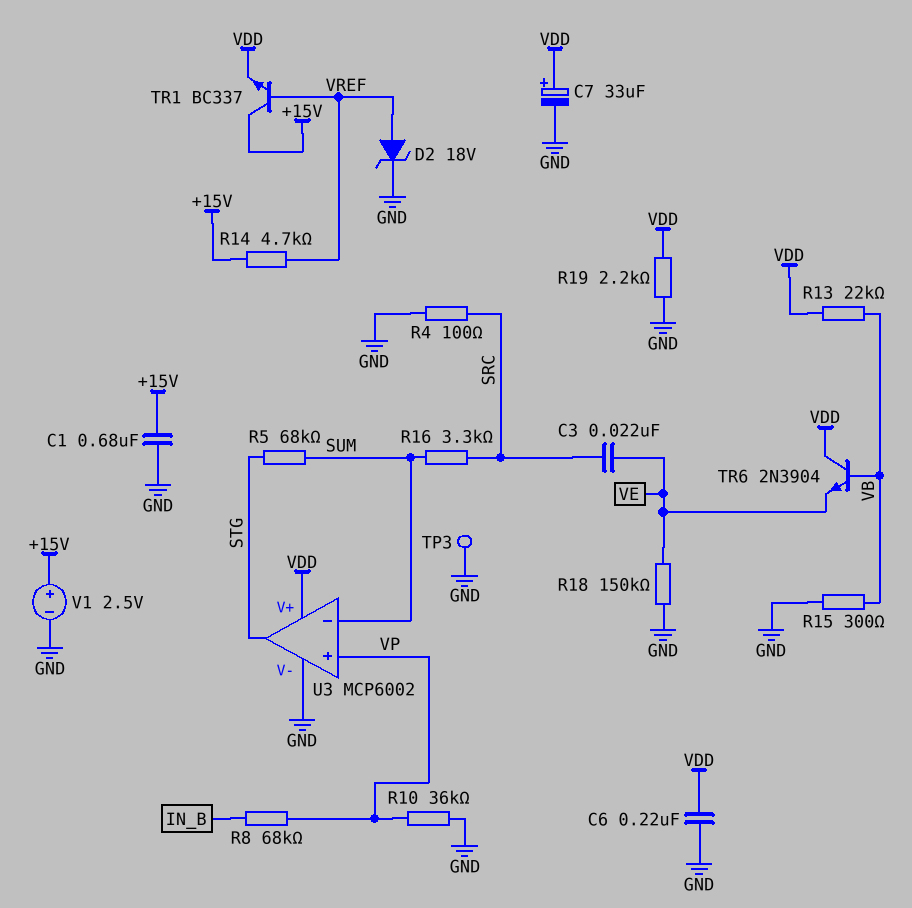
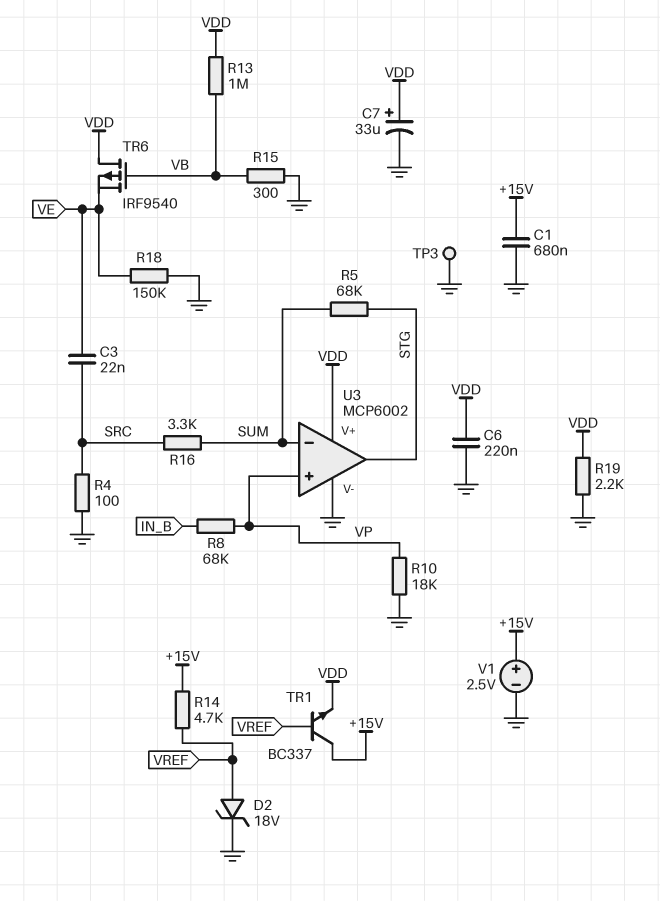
R10: 36k (GND, VP) -> 18k (GND, VP)
R13: 22k (VB, VDD) -> 1M (VB, VDD)
TR6: NPN 2N3904 (B VB, C VDD, E VE) -> PMOS IRF9540 (G VB, D VDD, S VE)

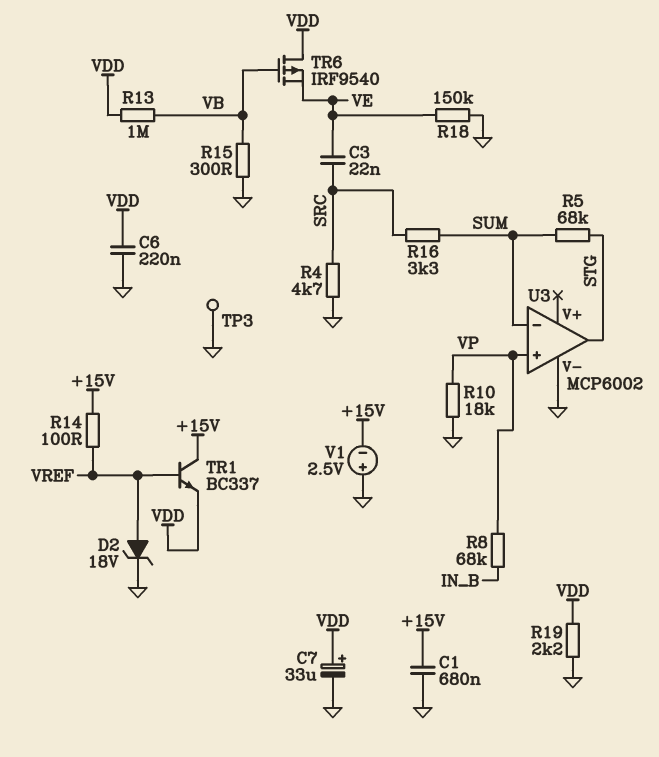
R4: 100 (GND, SRC) -> 4.7k (GND, SRC)
R14: 4.7k (+15V, VREF) -> 100 (+15V, VREF)
U3 pin V+: VDD -> none
V1: 2.5V (plus +15V, minus GND) -> 2.5V (plus GND, minus +15V)

